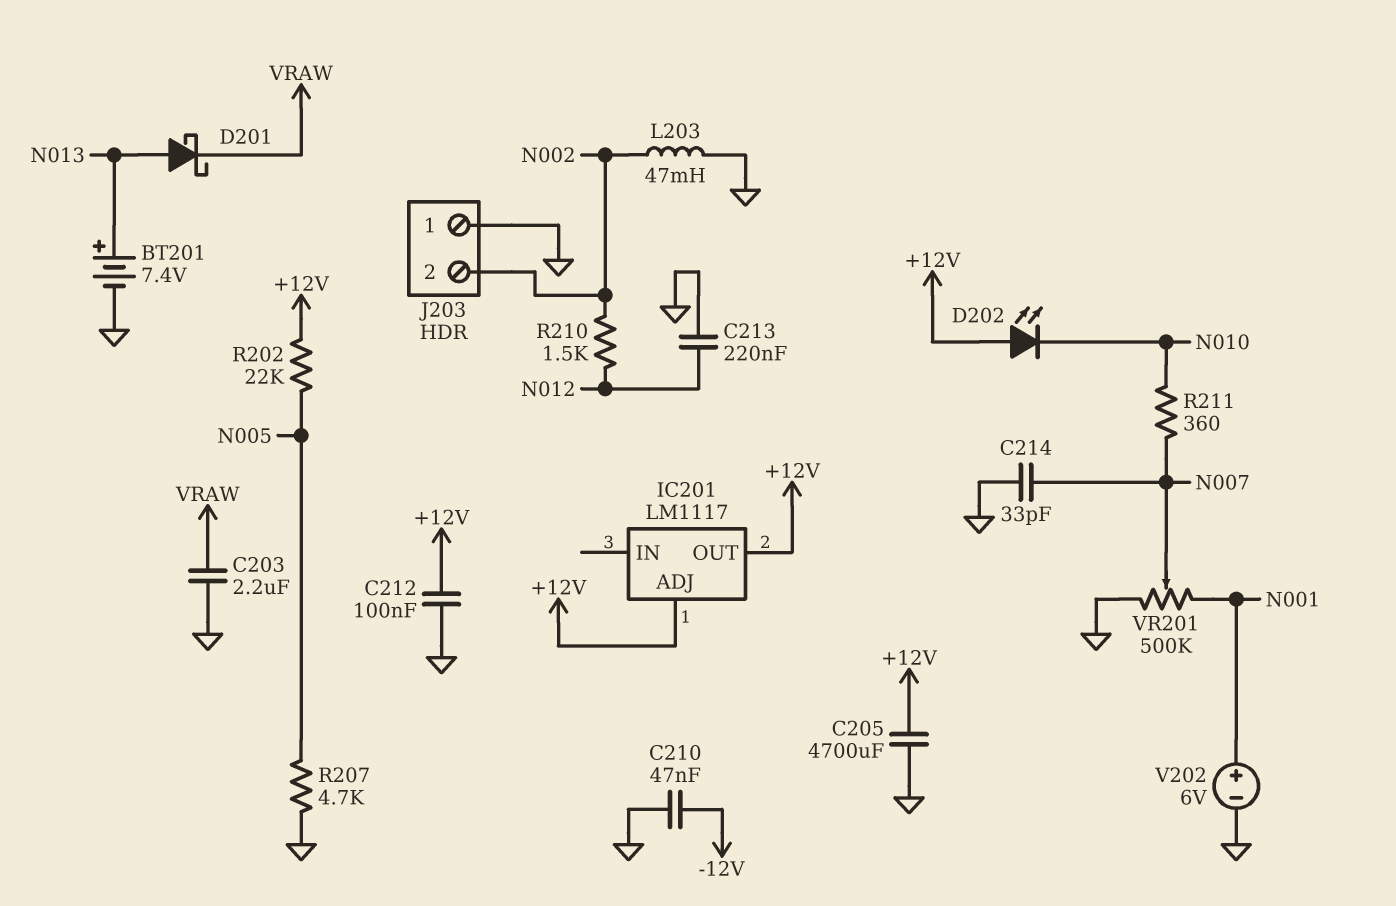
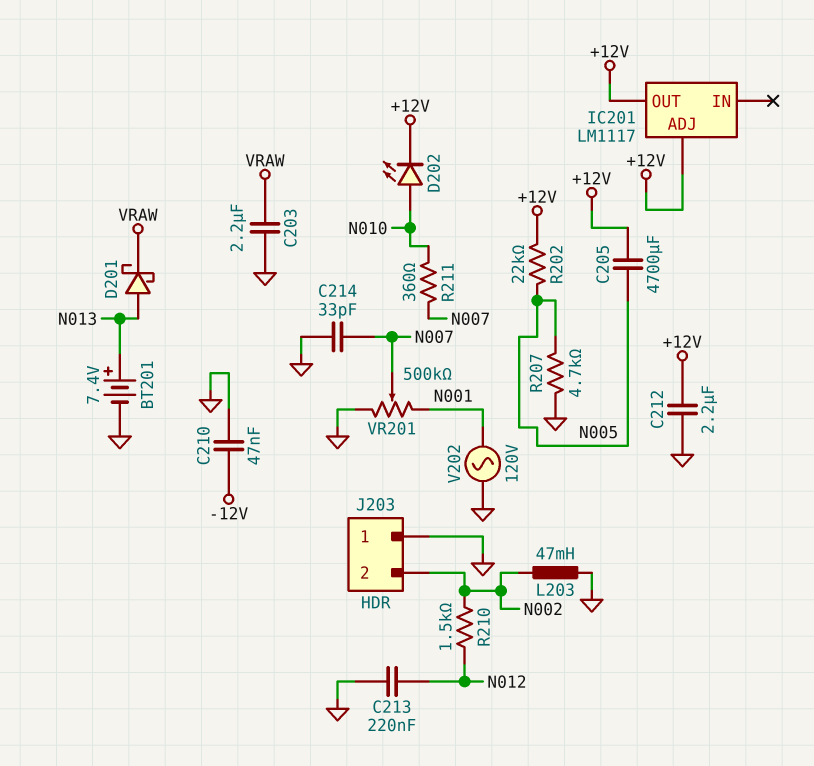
C205: 4700uF (+12V, GND) -> 4700uF (+12V, N005)
C212: 100nF (+12V, GND) -> 2.2uF (+12V, GND)
D202: LED (A +12V, K N010) -> LED (A N010, K +12V)
V202: 6V (plus N001, minus GND) -> AC 120V (GND, N001)

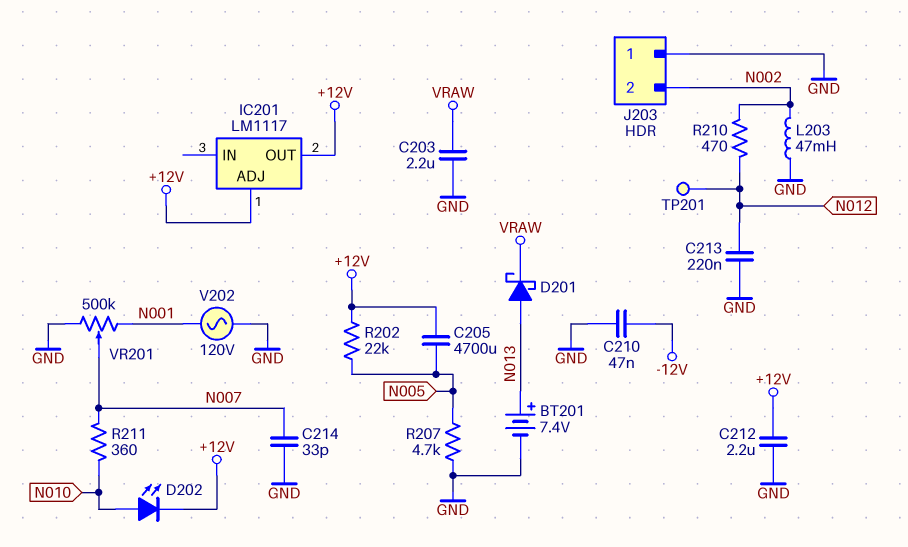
R210: 1.5k (N002, N012) -> 470 (N002, N012)
TP201: none -> test point (N012)

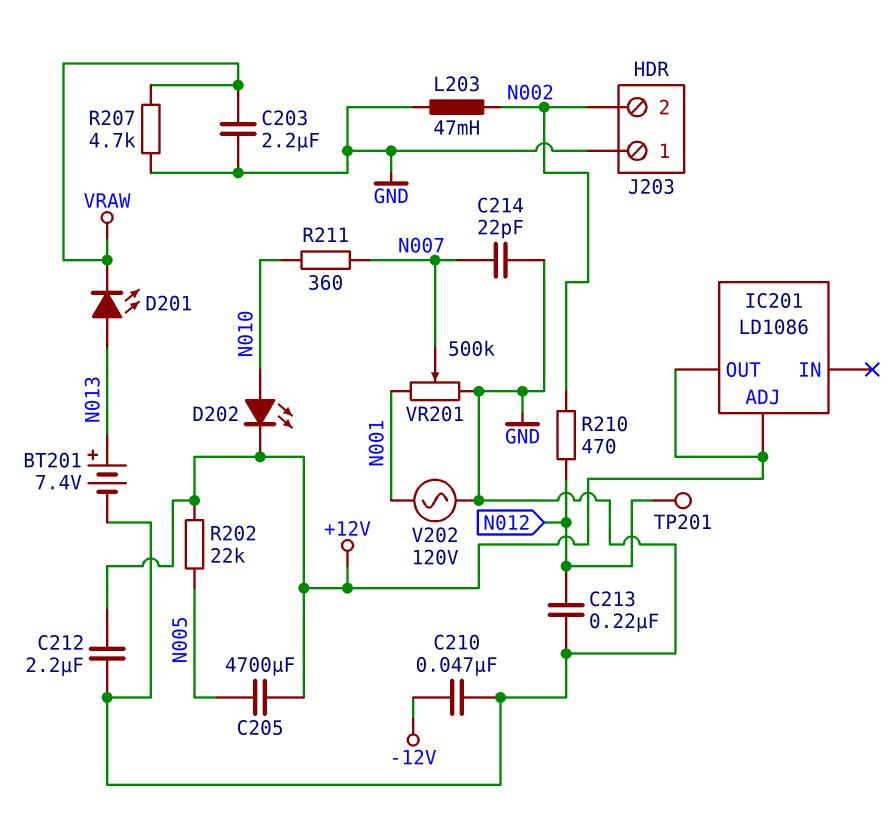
C214: 33pF (GND, N007) -> 22pF (GND, N007)
D201: schottky (A N013, K VRAW) -> LED (A N013, K VRAW)
IC201: LM1117 -> LD1086
R207: 4.7k (GND, N005) -> 4.7k (GND, VRAW)

